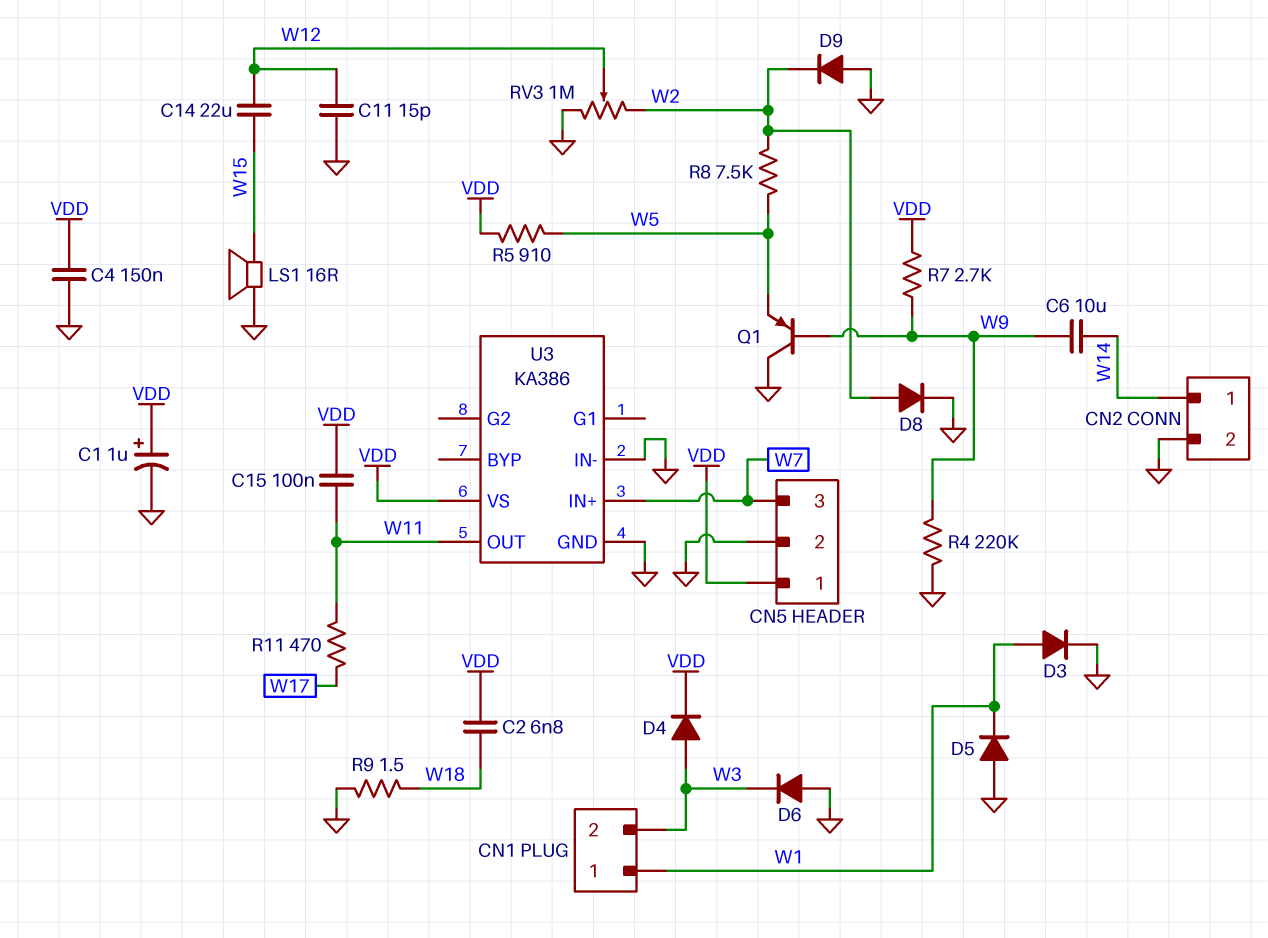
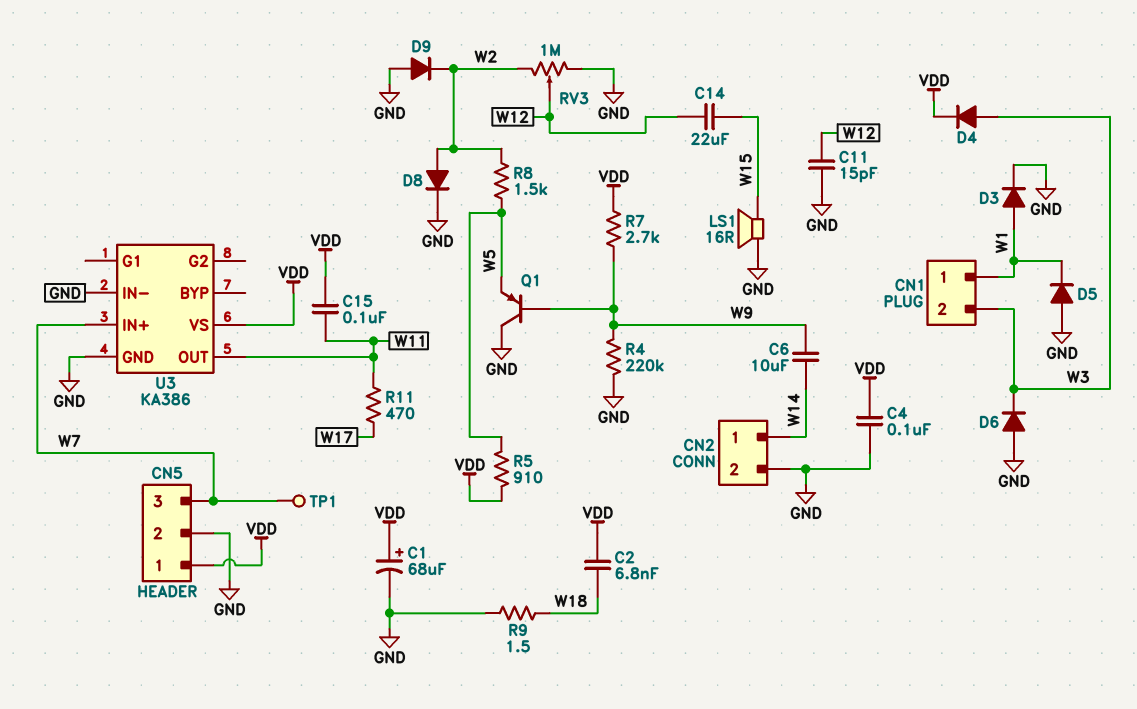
C1: 1uF (plus VDD, minus GND) -> 68uF (plus VDD, minus GND)
C4: 150nF (GND, VDD) -> 100nF (GND, VDD)
R8: 7.5k (W2, W5) -> 1.5k (W2, W5)
TP1: none -> test point (W7)

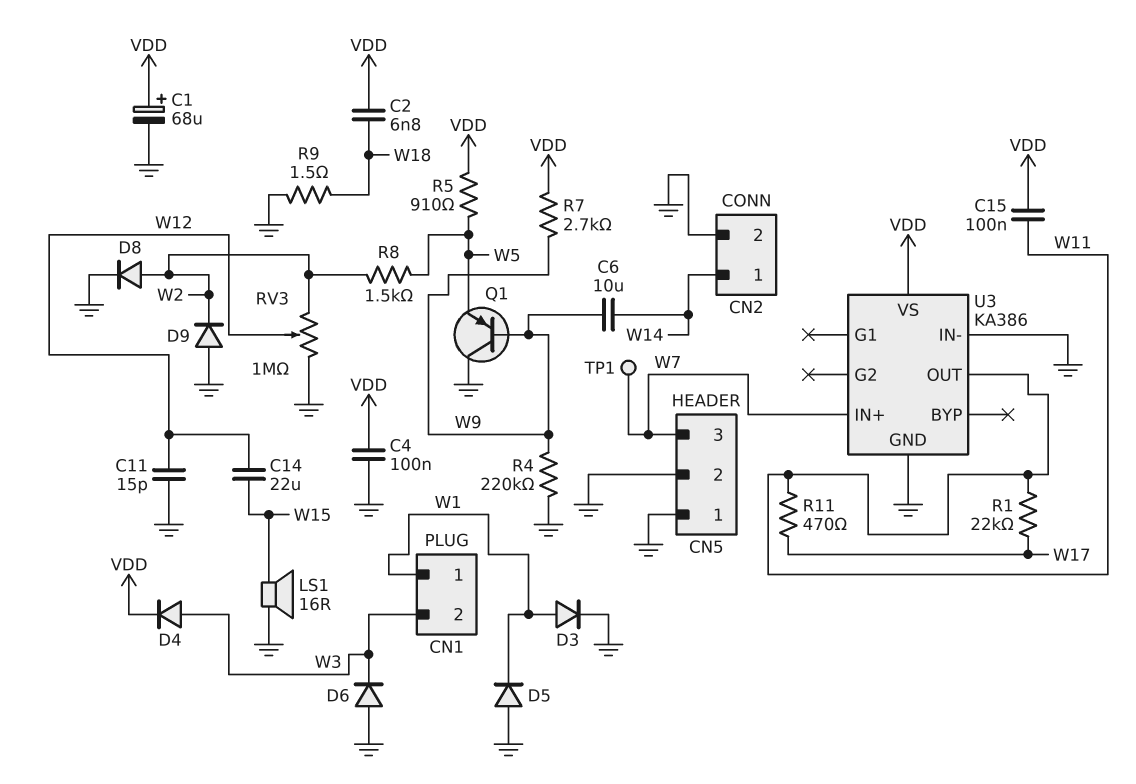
CN5 pin 1: VDD -> GND
R1: none -> 22k (W11, W17)

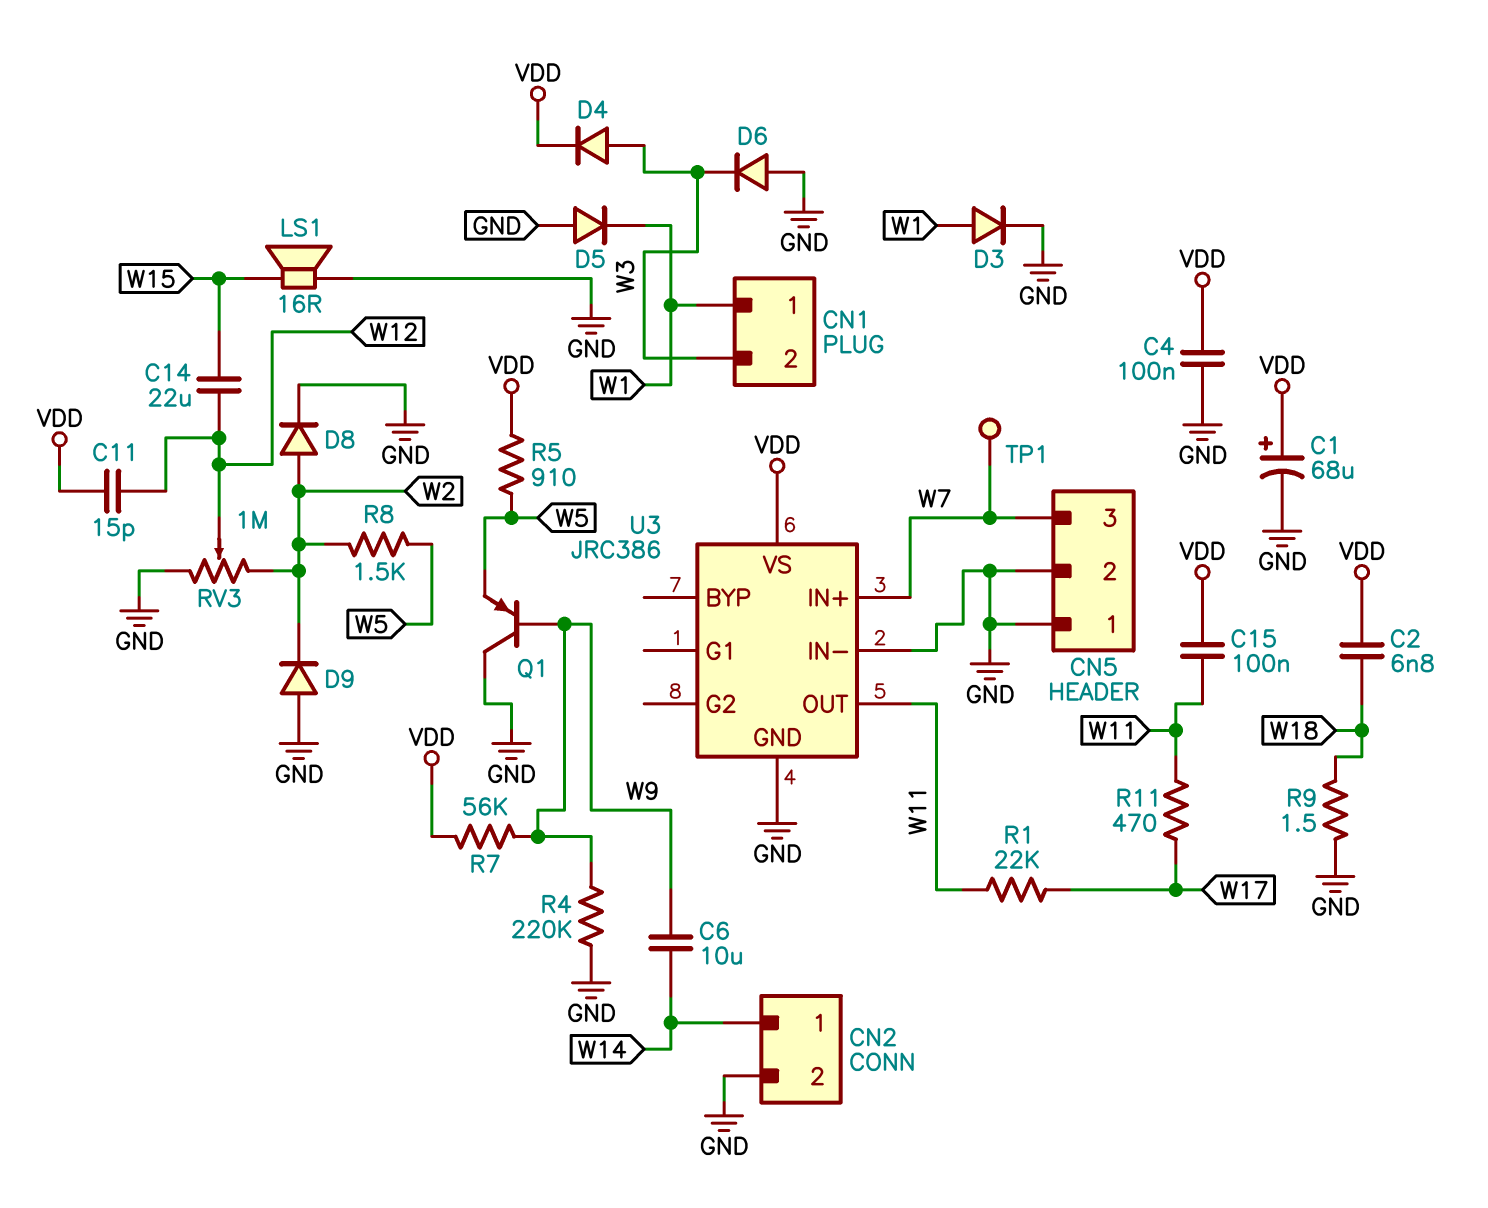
C11: 15pF (GND, W12) -> 15pF (VDD, W12)
R7: 2.7k (VDD, W9) -> 56k (VDD, W9)
U3: KA386 -> JRC386

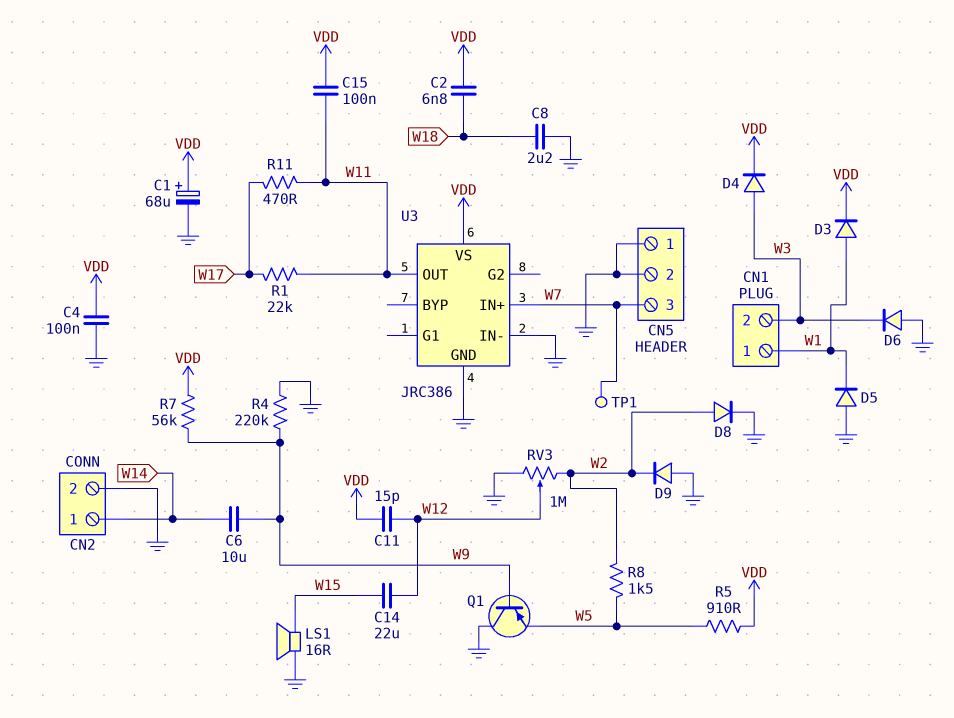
C8: none -> 2.2uF (GND, W18)
D3: diode (A W1, K GND) -> diode (A W1, K VDD)
R9: 1.5 (GND, W18) -> none

